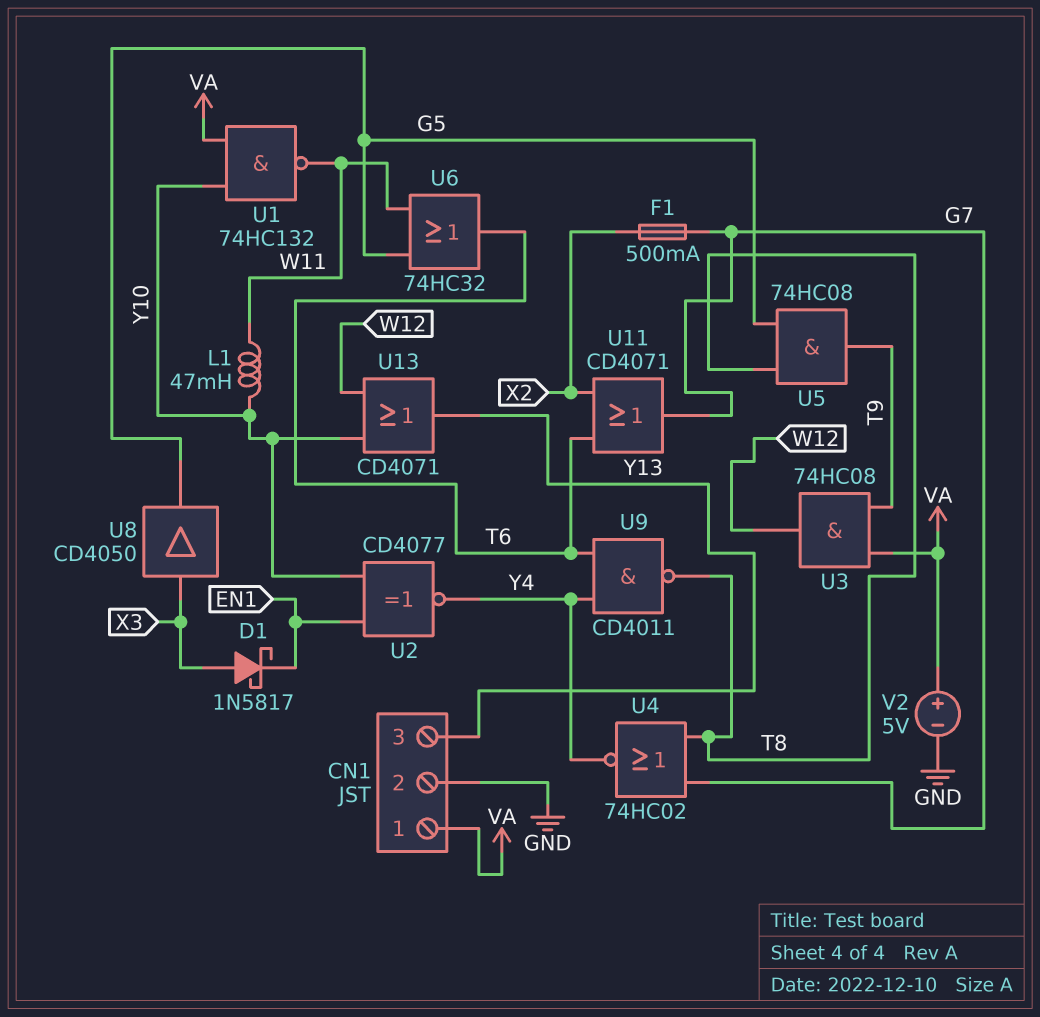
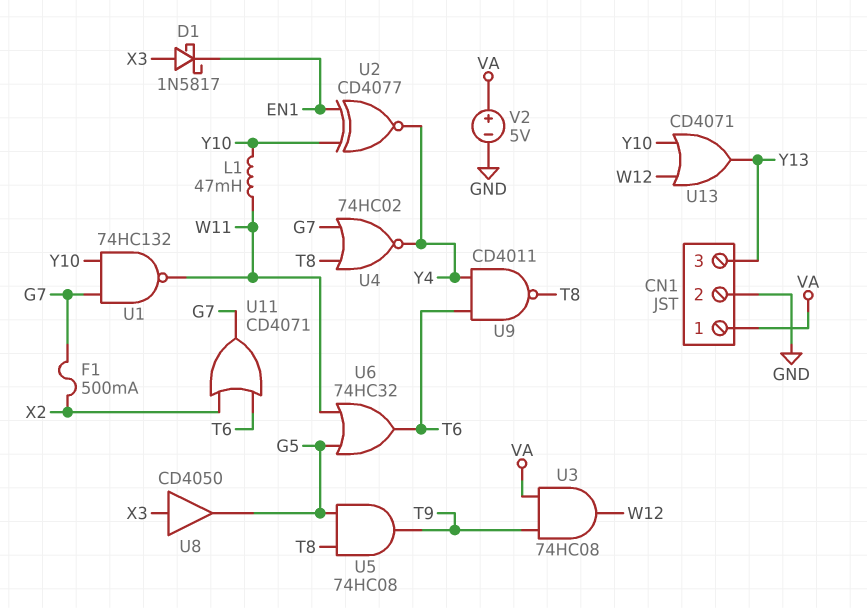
U1: NAND 74HC132 (in VA, in Y10, out W11) -> NAND 74HC132 (in G7, in Y10, out W11)

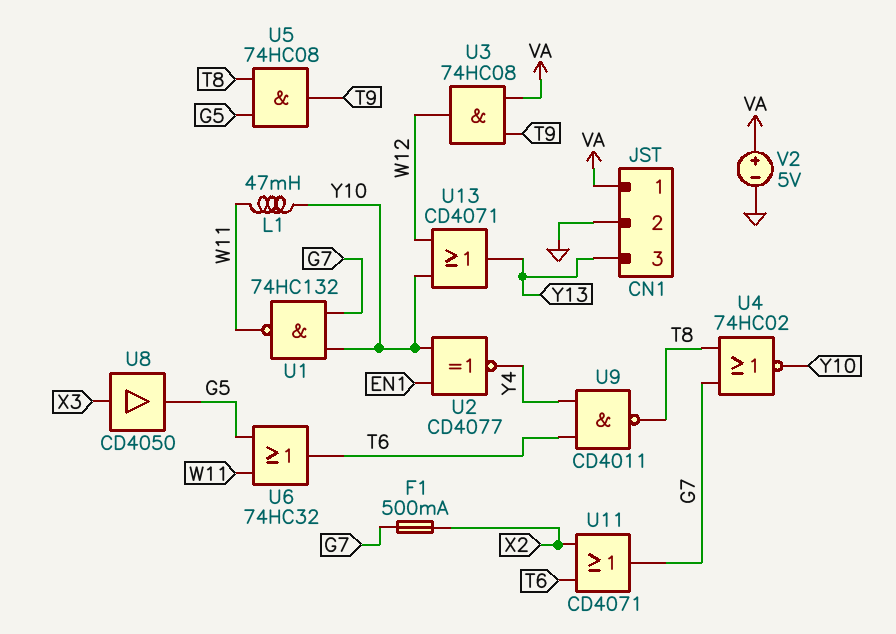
D1: schottky 1N5817 (A X3, K EN1) -> none
U4: NOR 74HC02 (in G7, in T8, out Y4) -> NOR 74HC02 (in G7, in T8, out Y10)

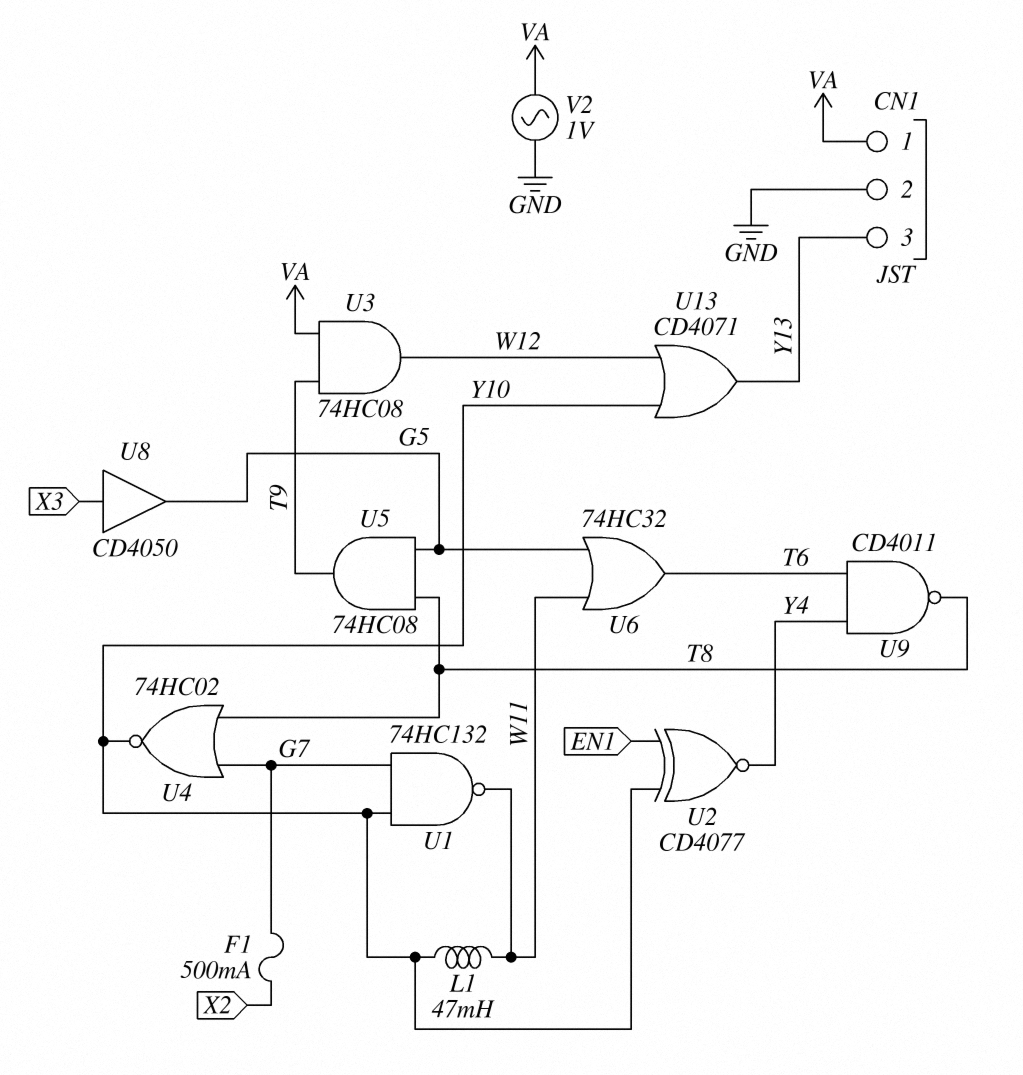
U11: OR CD4071 (in T6, in X2, out G7) -> none
V2: 5V (plus VA, minus GND) -> AC 1V (GND, VA)

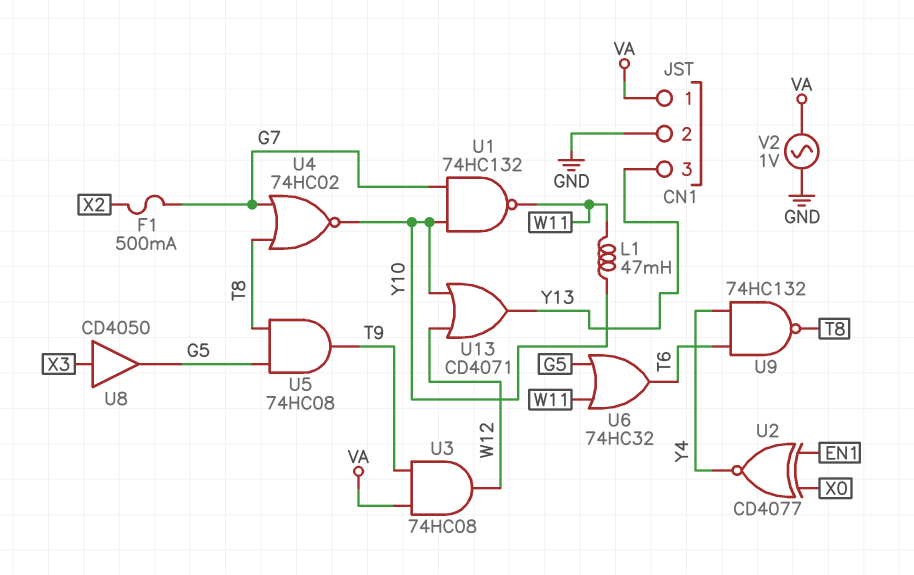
U2: XNOR CD4077 (in EN1, in Y10, out Y4) -> XNOR CD4077 (in EN1, in X0, out Y4)
U9: NAND CD4011 (in T6, in Y4, out T8) -> NAND 74HC132 (in T6, in Y4, out T8)

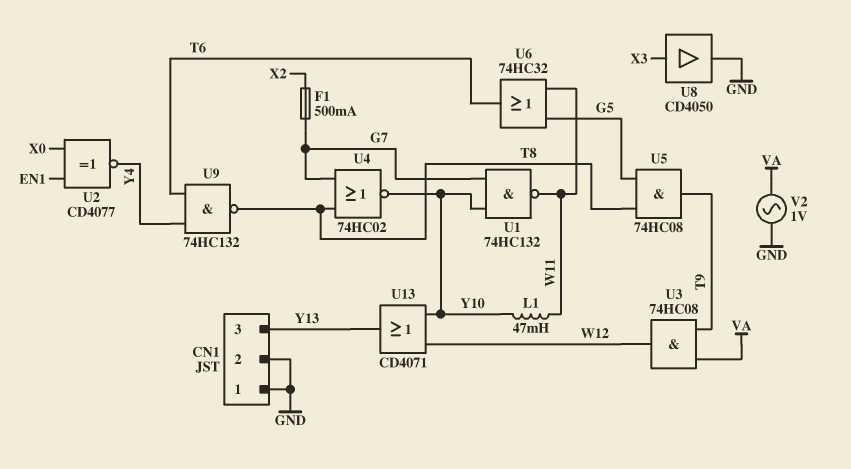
CN1 pin 1: VA -> GND
U8: buffer CD4050 (in X3, out G5) -> buffer CD4050 (in X3, out GND)

